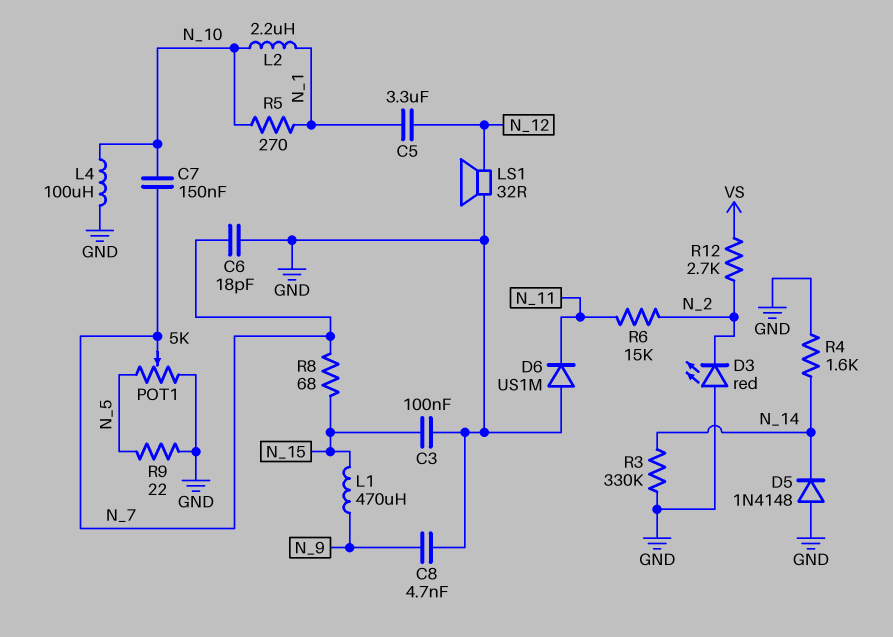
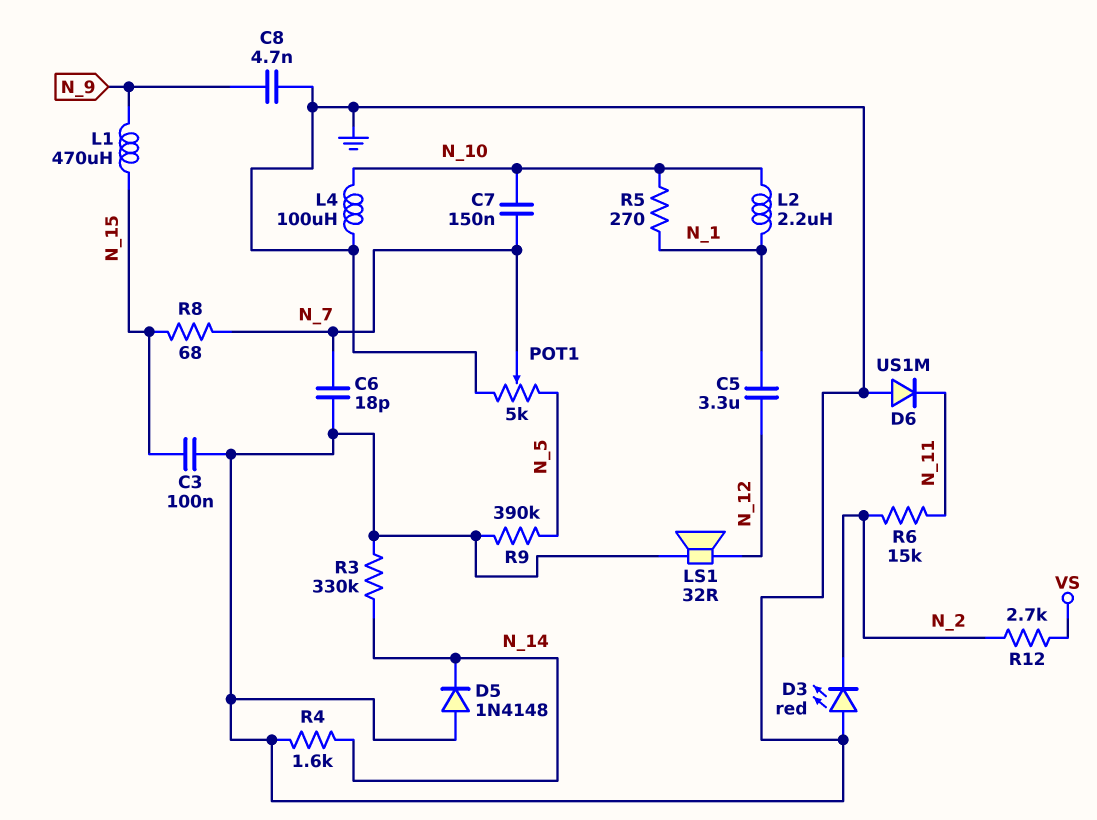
R9: 22 (GND, N_5) -> 390k (GND, N_5)

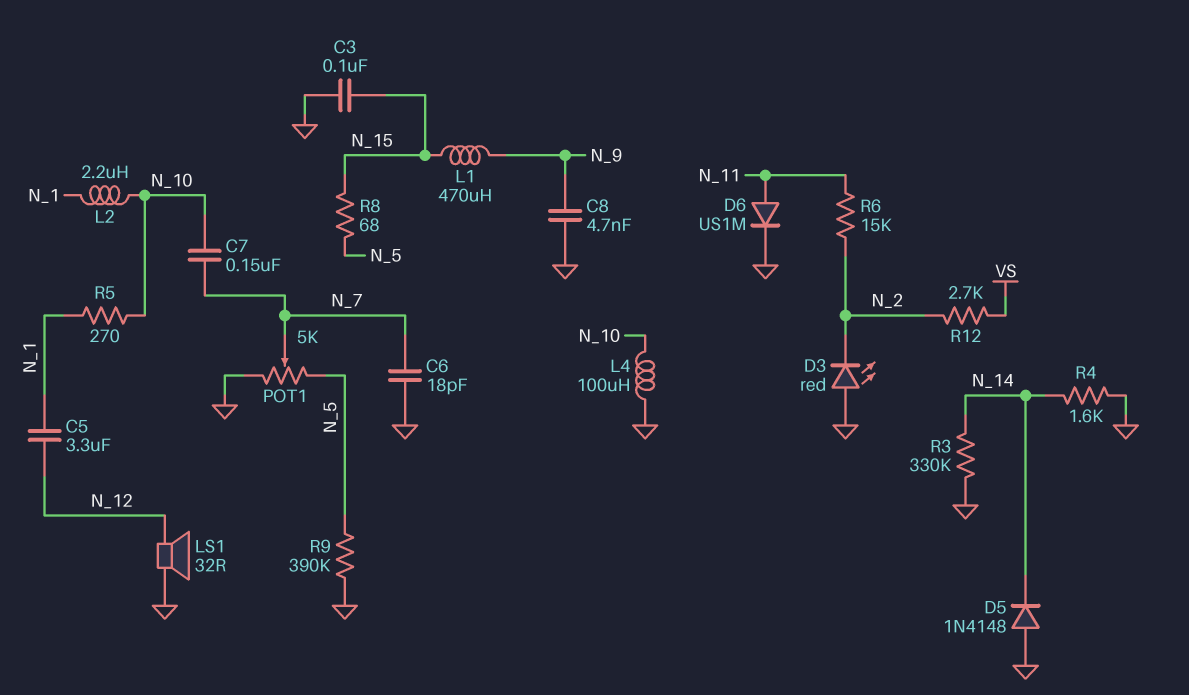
D6: diode US1M (A GND, K N_11) -> diode US1M (A N_11, K GND)
R8: 68 (N_7, N_15) -> 68 (N_5, N_15)

